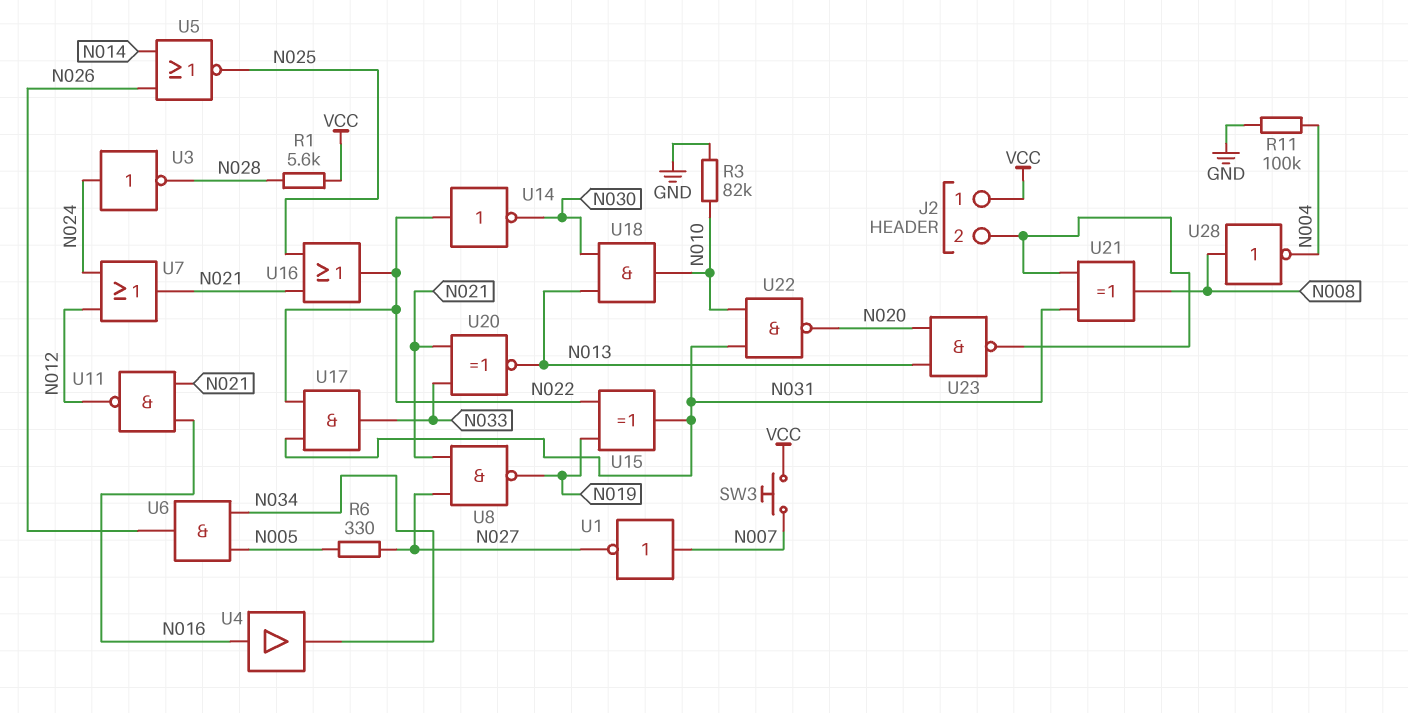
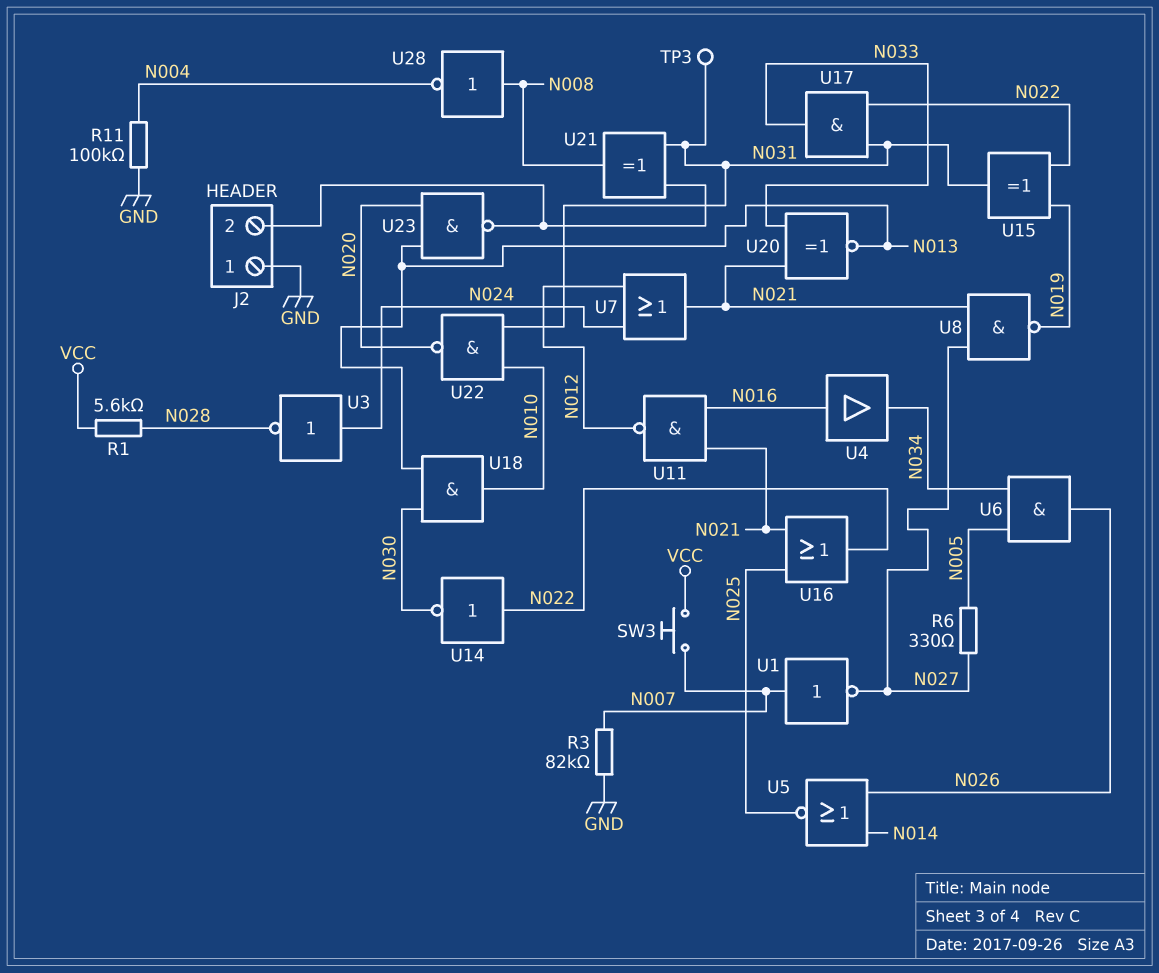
J2 pin 1: VCC -> GND
R3: 82k (GND, N010) -> 82k (GND, N007)
TP3: none -> test point (N031)

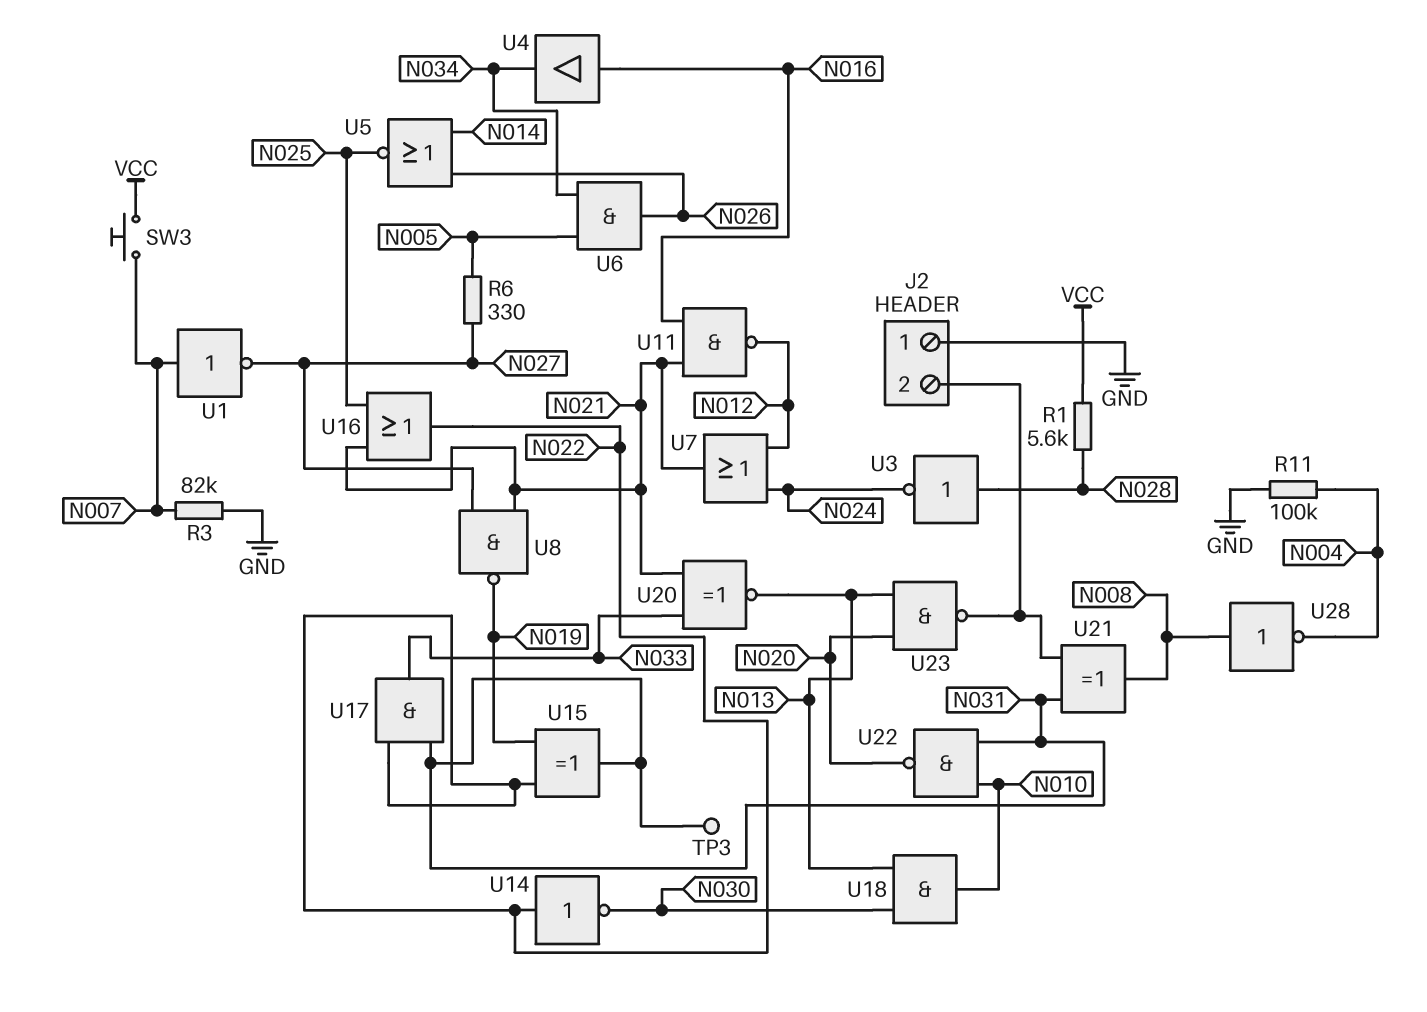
U3: NOT (in N024, out N028) -> NOT (in N028, out N024)

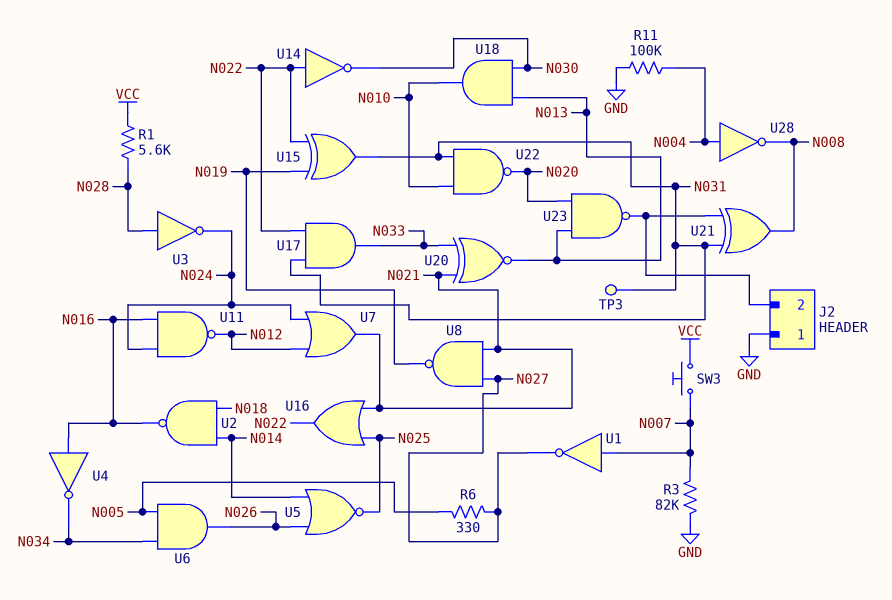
U2: none -> NAND (in N014, in N018, out N016)
U4: buffer (in N016, out N034) -> NOT (in N016, out N034)
U11: NAND (in N016, in N021, out N012) -> NAND (in N016, in N024, out N012)
U28: NOT (in N008, out N004) -> NOT (in N004, out N008)

